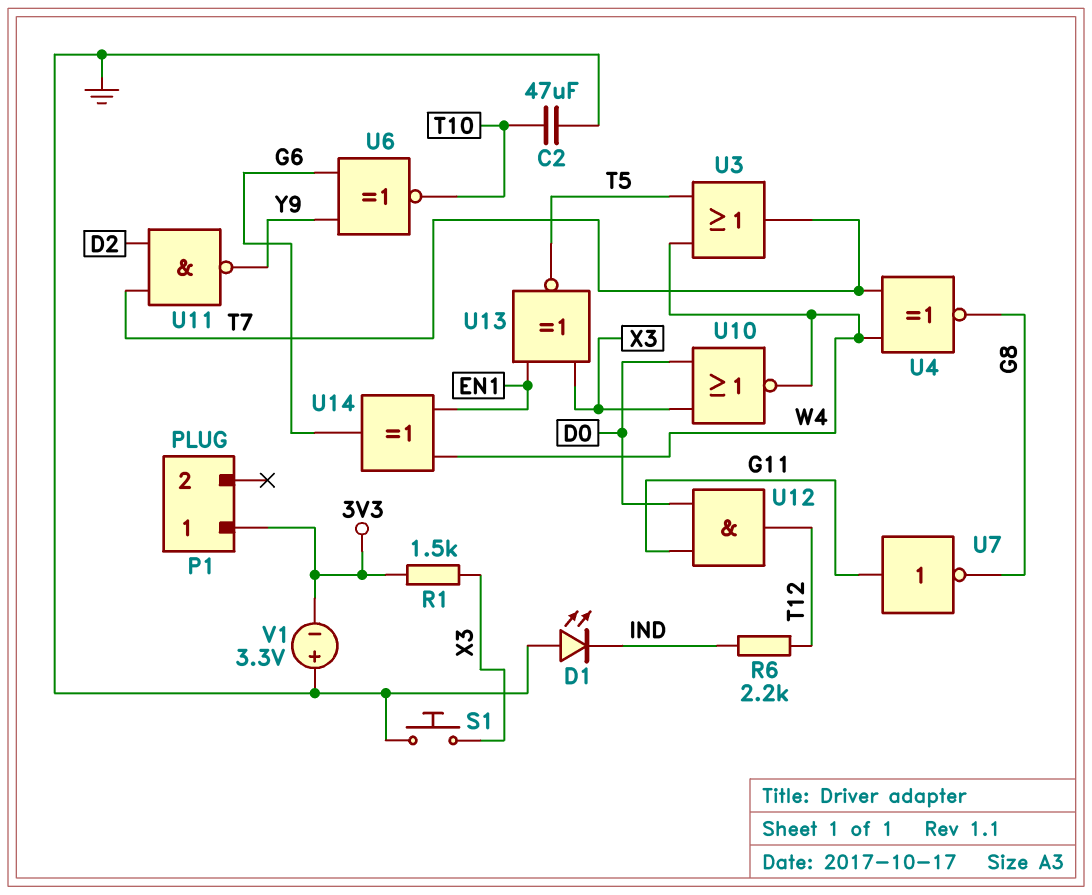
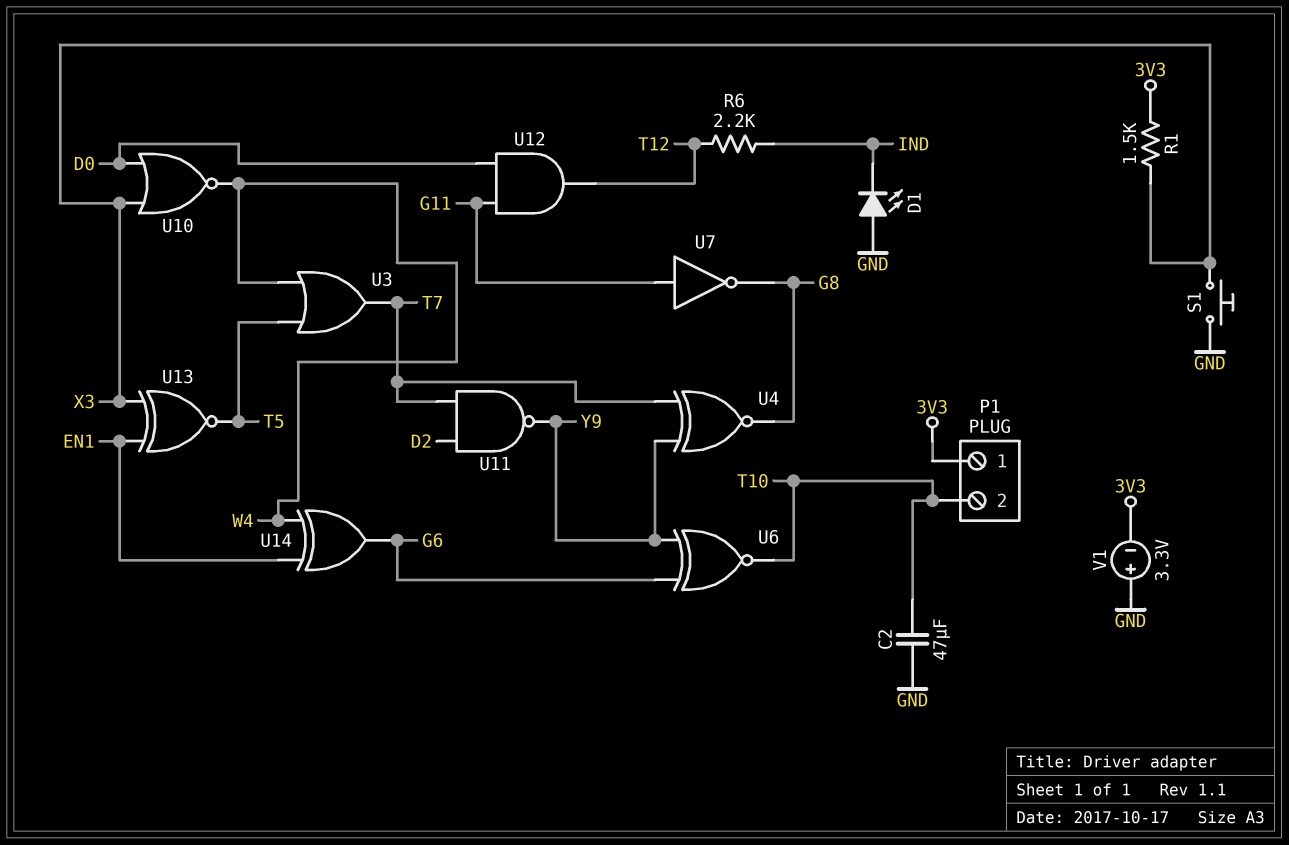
P1 pin 2: none -> T10
U4: XNOR (in T7, in W4, out G8) -> XNOR (in T7, in Y9, out G8)

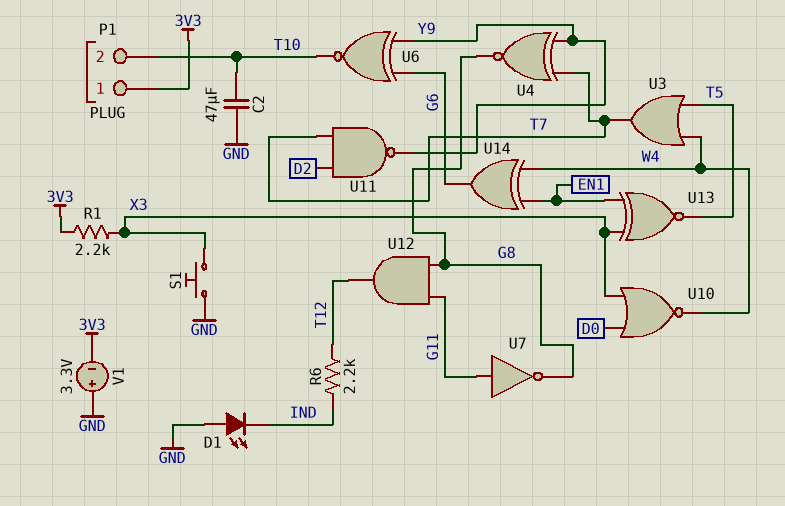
R1: 1.5k (3V3, X3) -> 2.2k (3V3, X3)
U12: AND (in D0, in G11, out T12) -> AND (in G8, in G11, out T12)

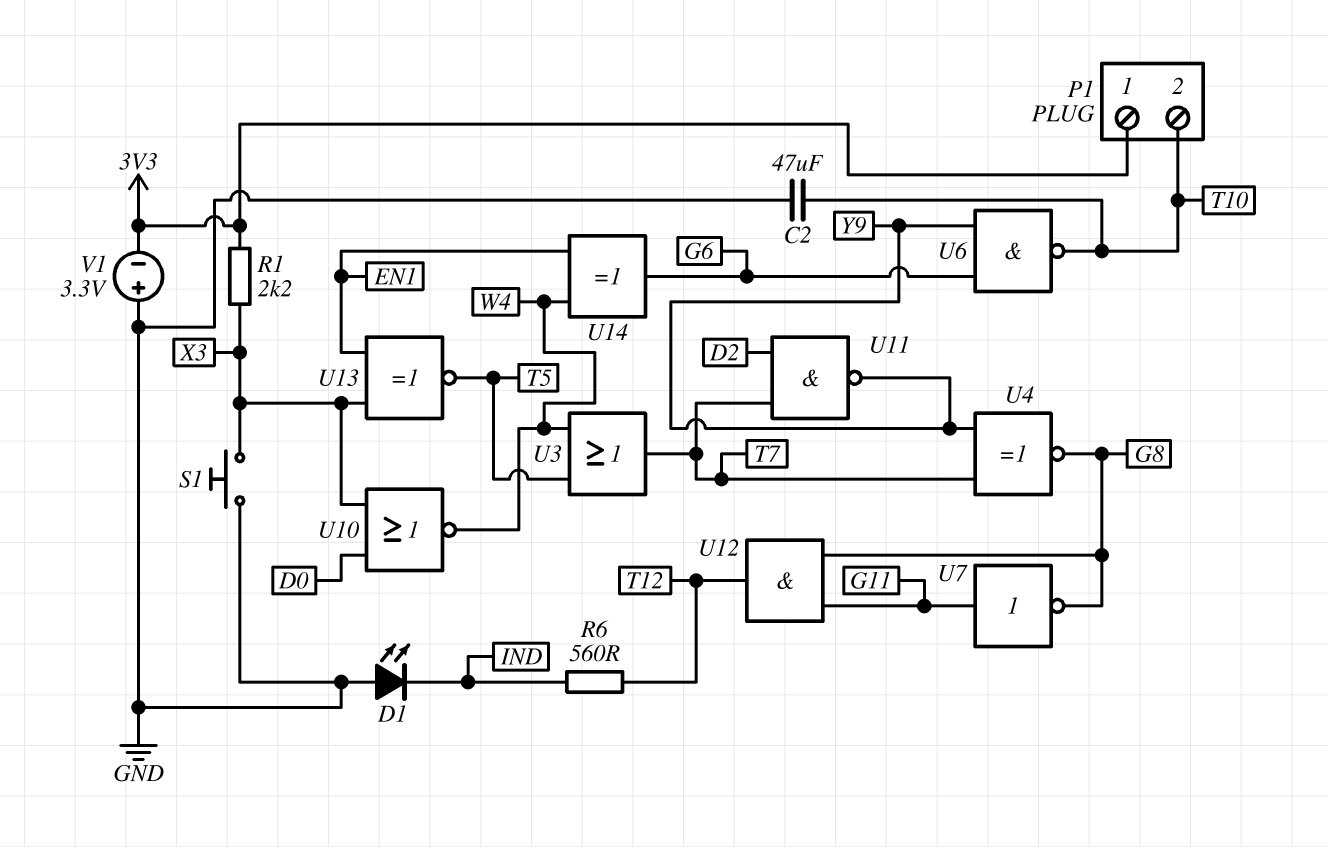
R6: 2.2k (IND, T12) -> 560 (IND, T12)
U6: XNOR (in G6, in Y9, out T10) -> NAND (in G6, in Y9, out T10)

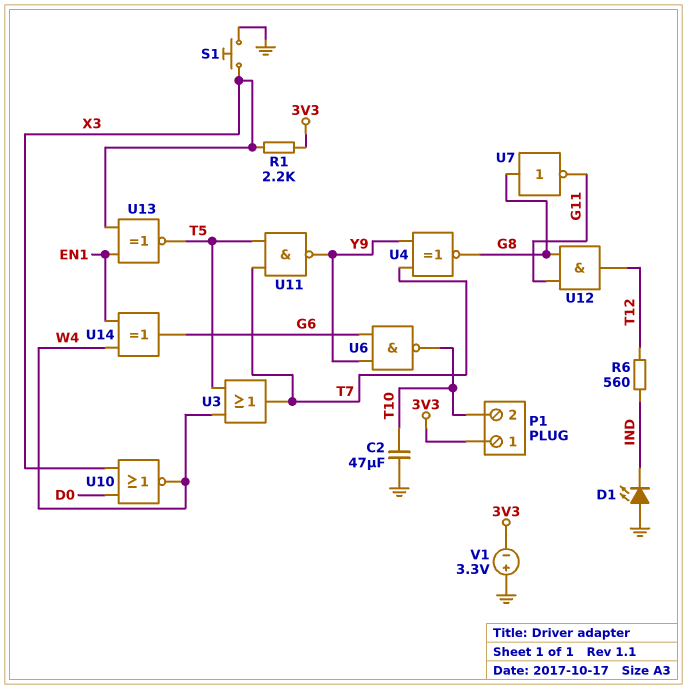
U7: NOT (in G11, out G8) -> NOT (in G8, out G11)
U11: NAND (in D2, in T7, out Y9) -> NAND (in T5, in T7, out Y9)

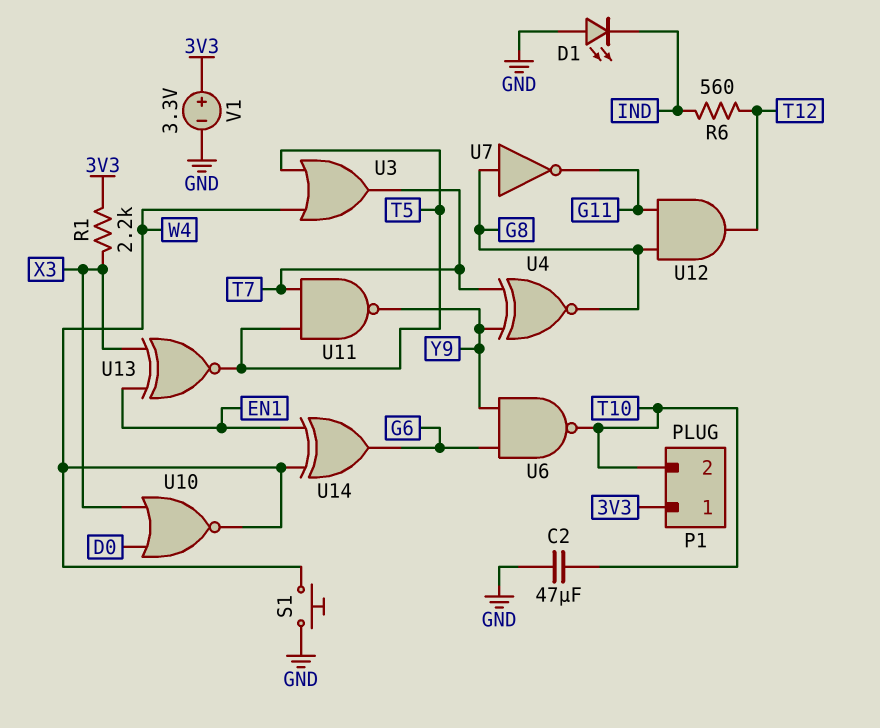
S1: button (GND, X3) -> button (GND, W4)
V1: 3.3V (plus GND, minus 3V3) -> 3.3V (plus 3V3, minus GND)

